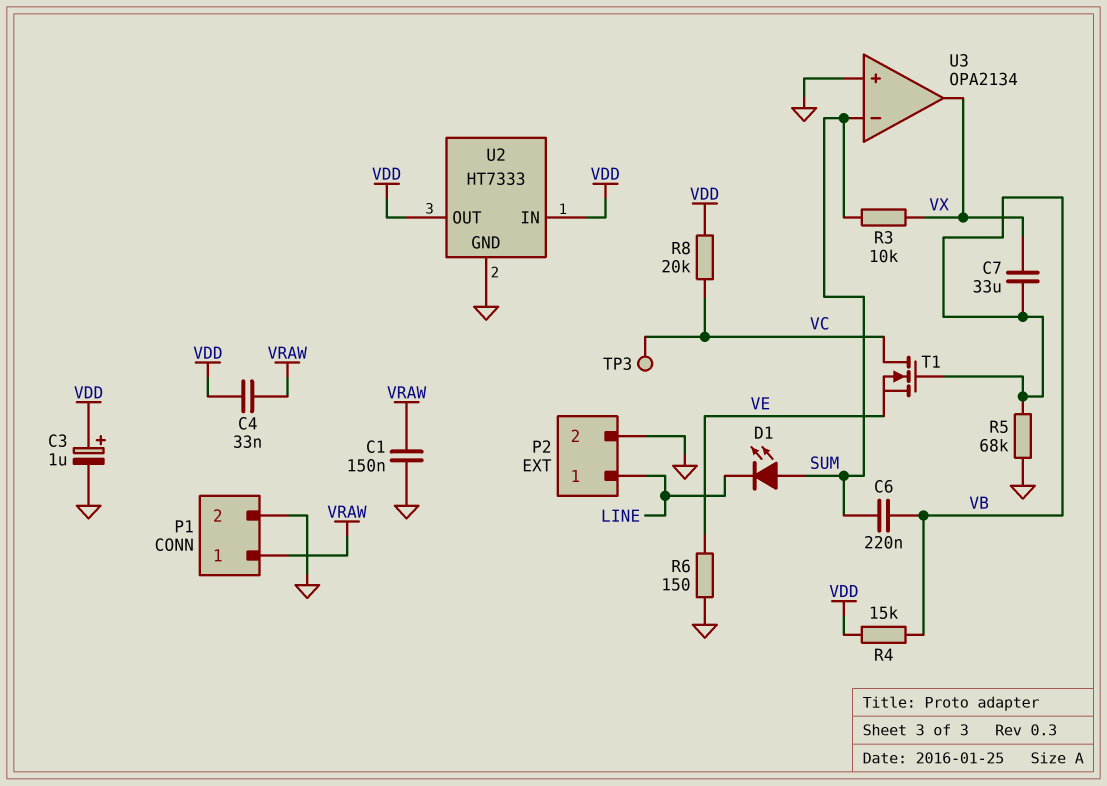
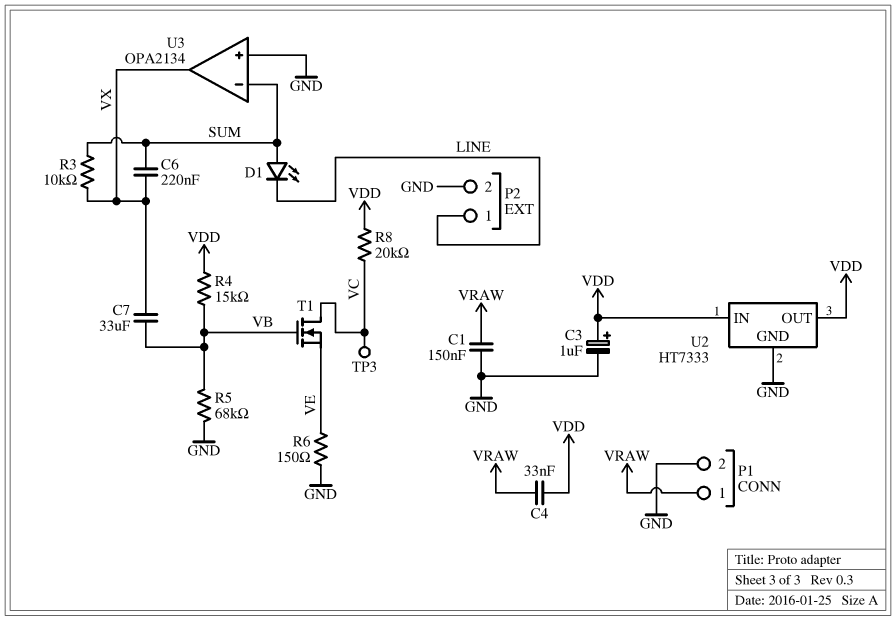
C6: 220nF (SUM, VB) -> 220nF (SUM, VX)

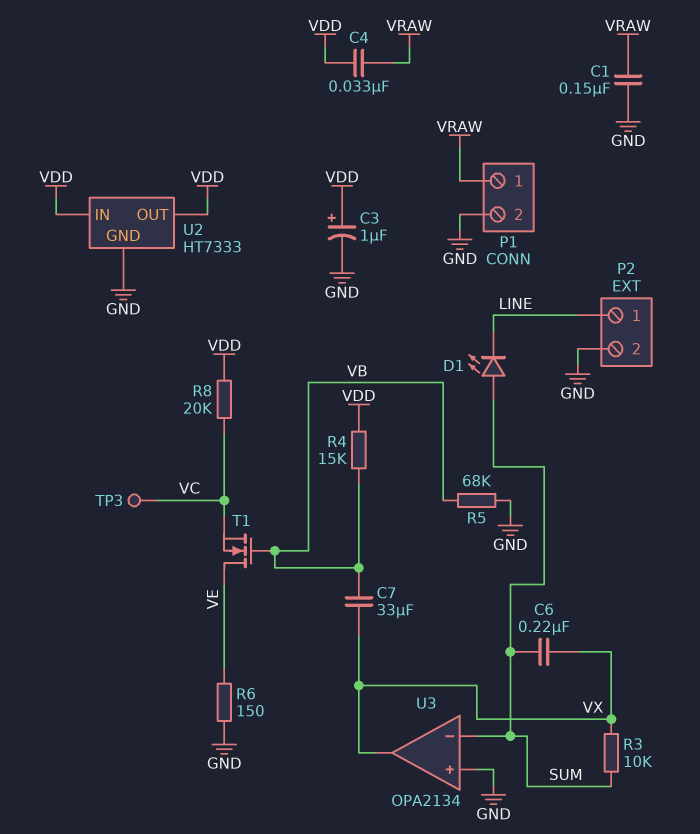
T1: NMOS (G VB, D VC, S VE) -> NMOS (G VB, D VE, S VC)

